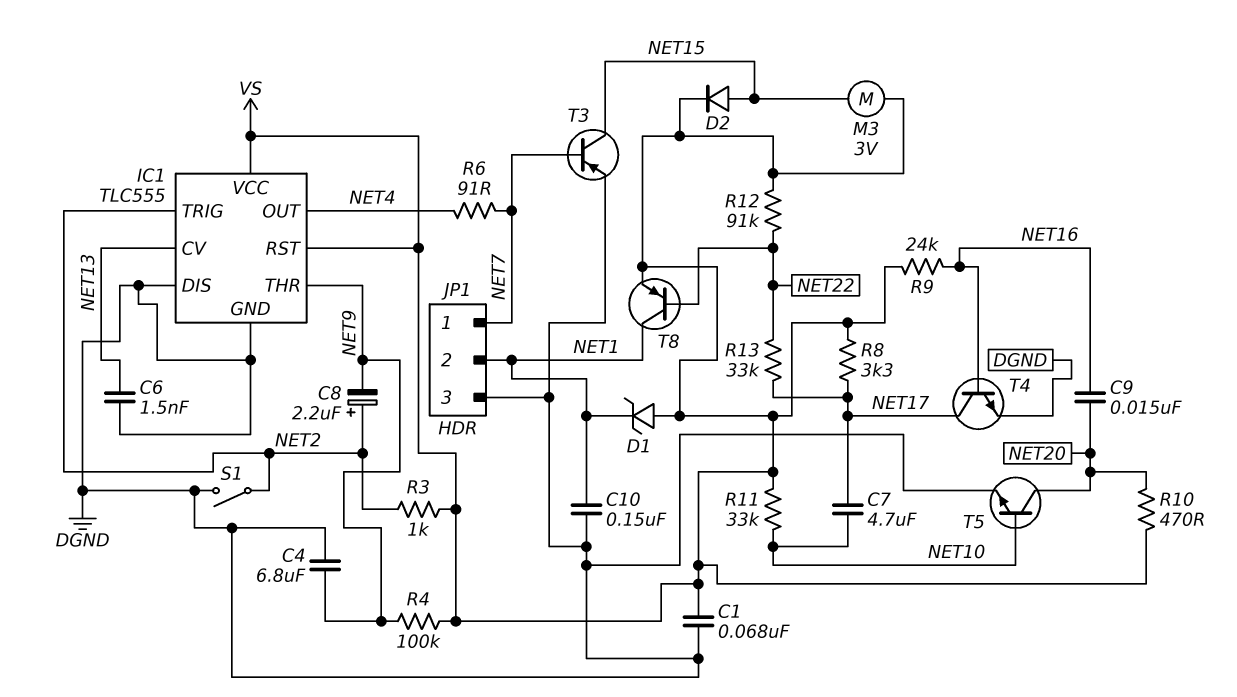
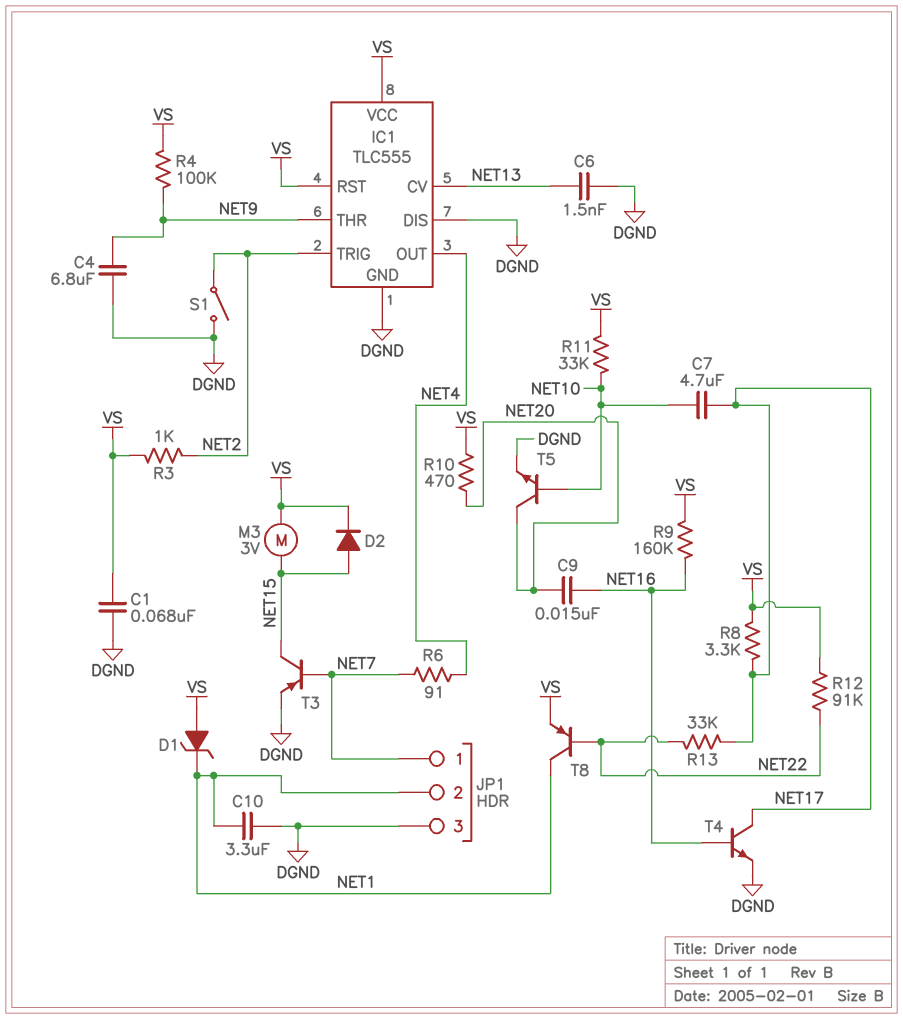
C8: 2.2uF (plus NET2, minus NET9) -> none
C10: 150nF (DGND, NET1) -> 3.3uF (DGND, NET1)
R9: 24k (NET16, VS) -> 160k (NET16, VS)

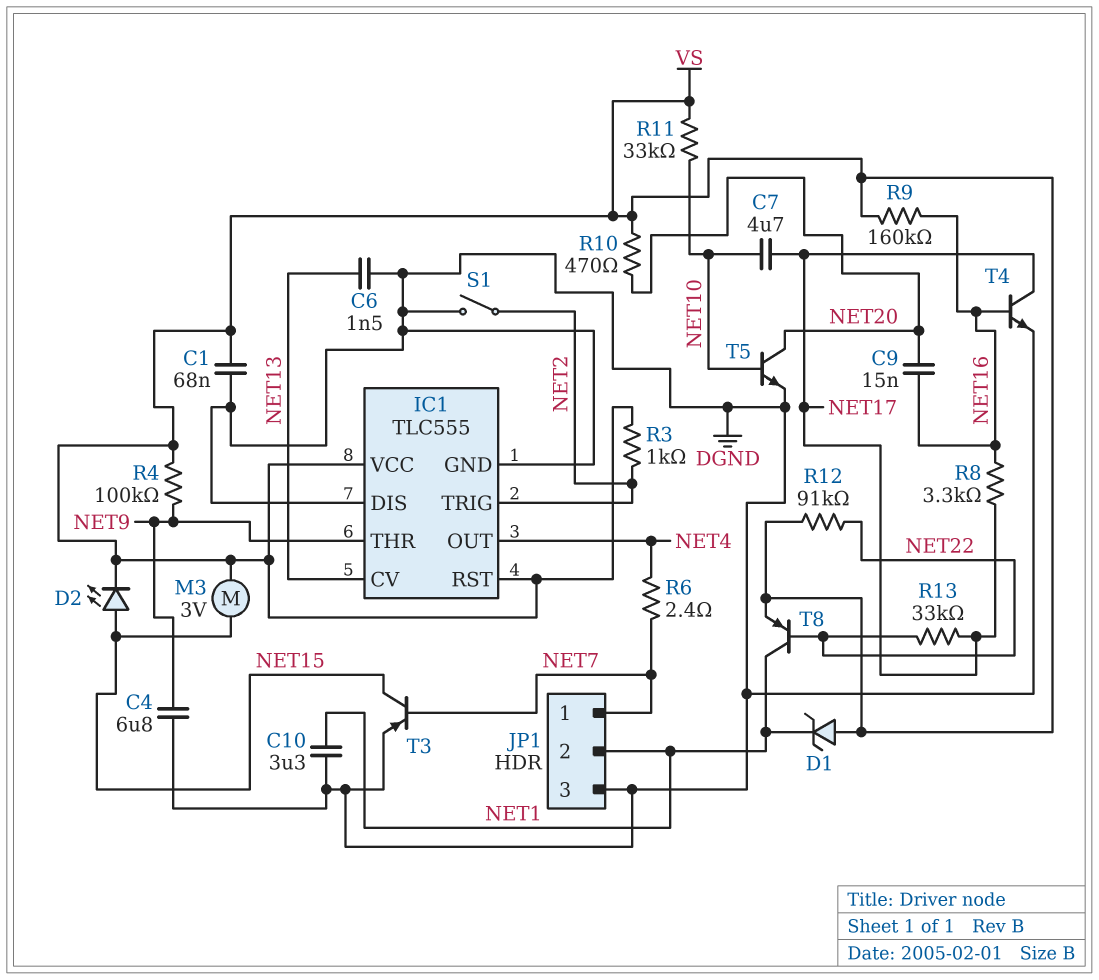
D2: diode (A NET15, K VS) -> LED (A NET15, K VS)
R6: 91 (NET4, NET7) -> 2.4 (NET4, NET7)
R8: 3.3k (NET17, VS) -> 3.3k (NET16, NET17)

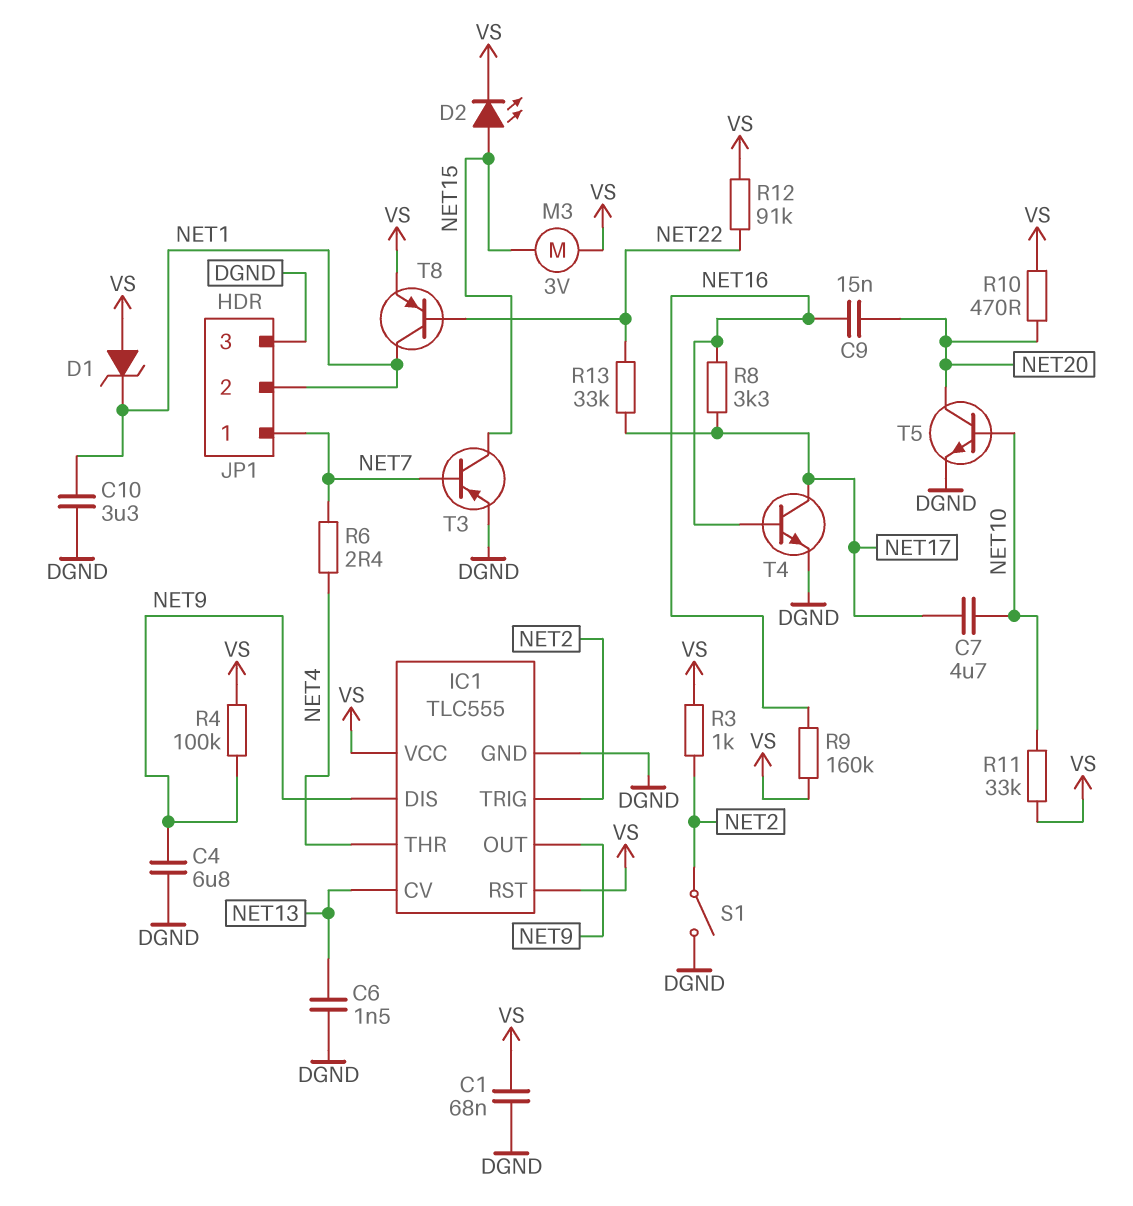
IC1 pin DIS: DGND -> NET9
IC1 pin OUT: NET4 -> NET9
IC1 pin THR: NET9 -> NET4

